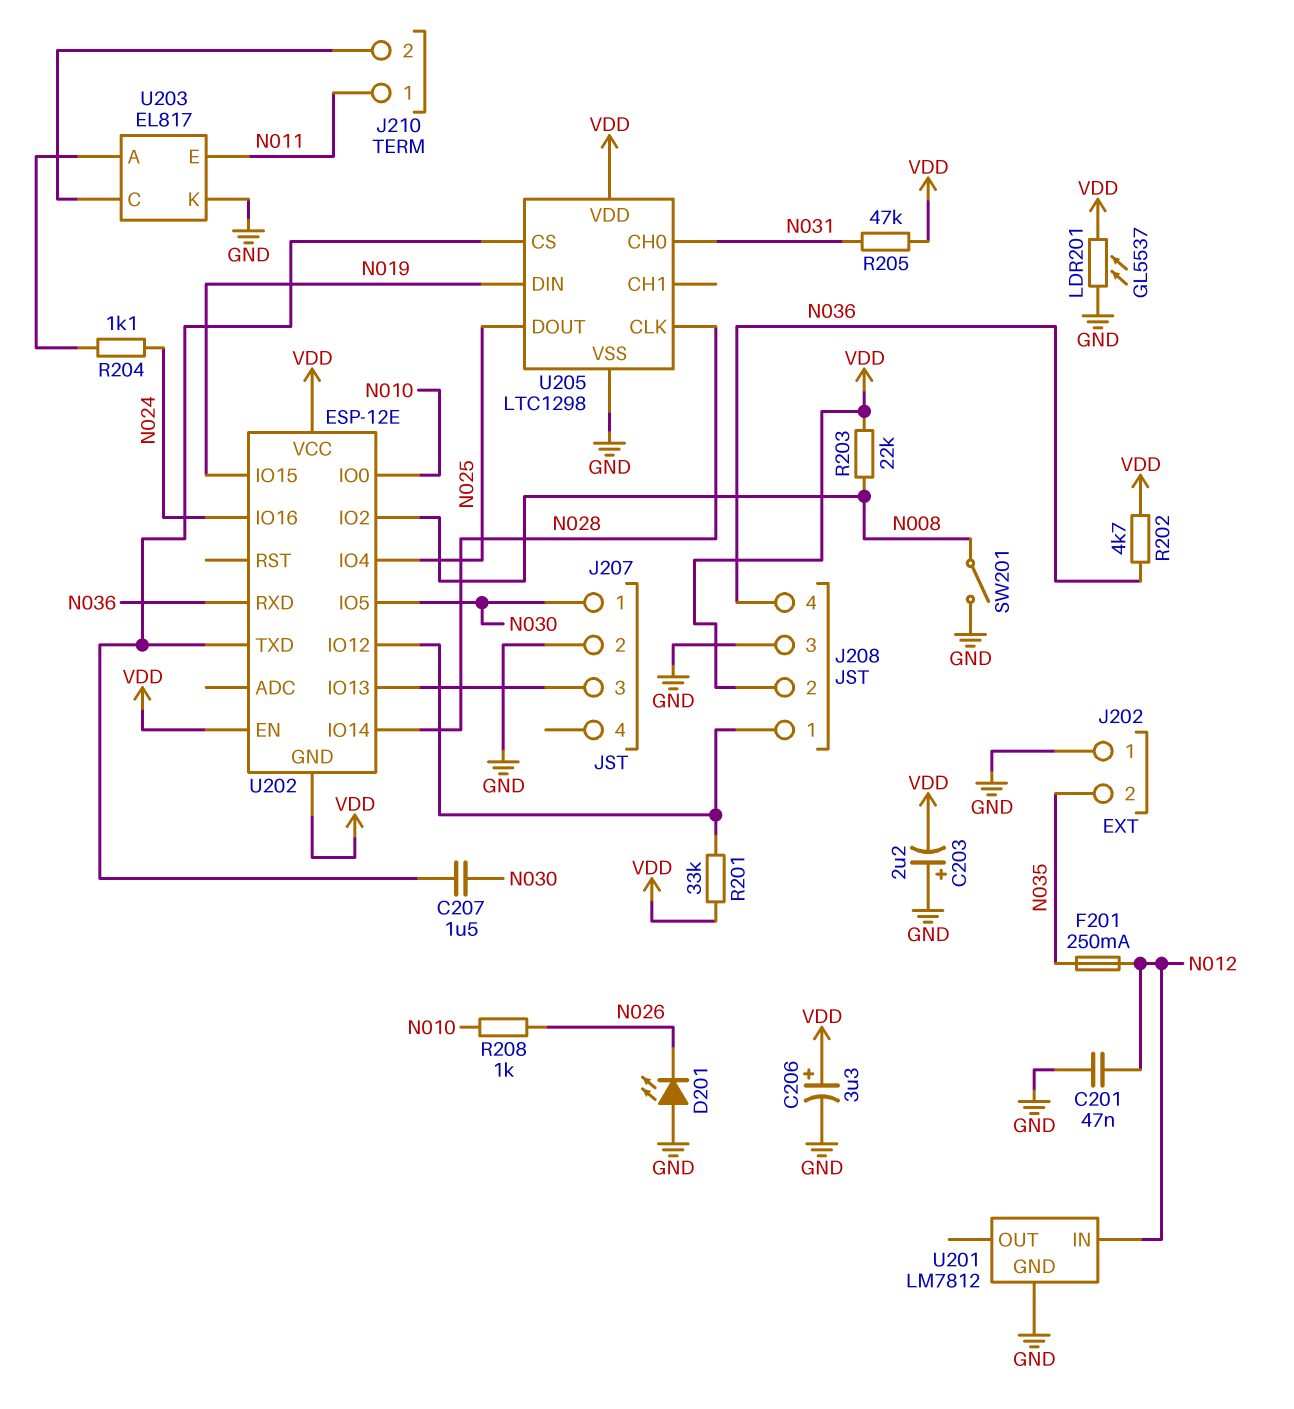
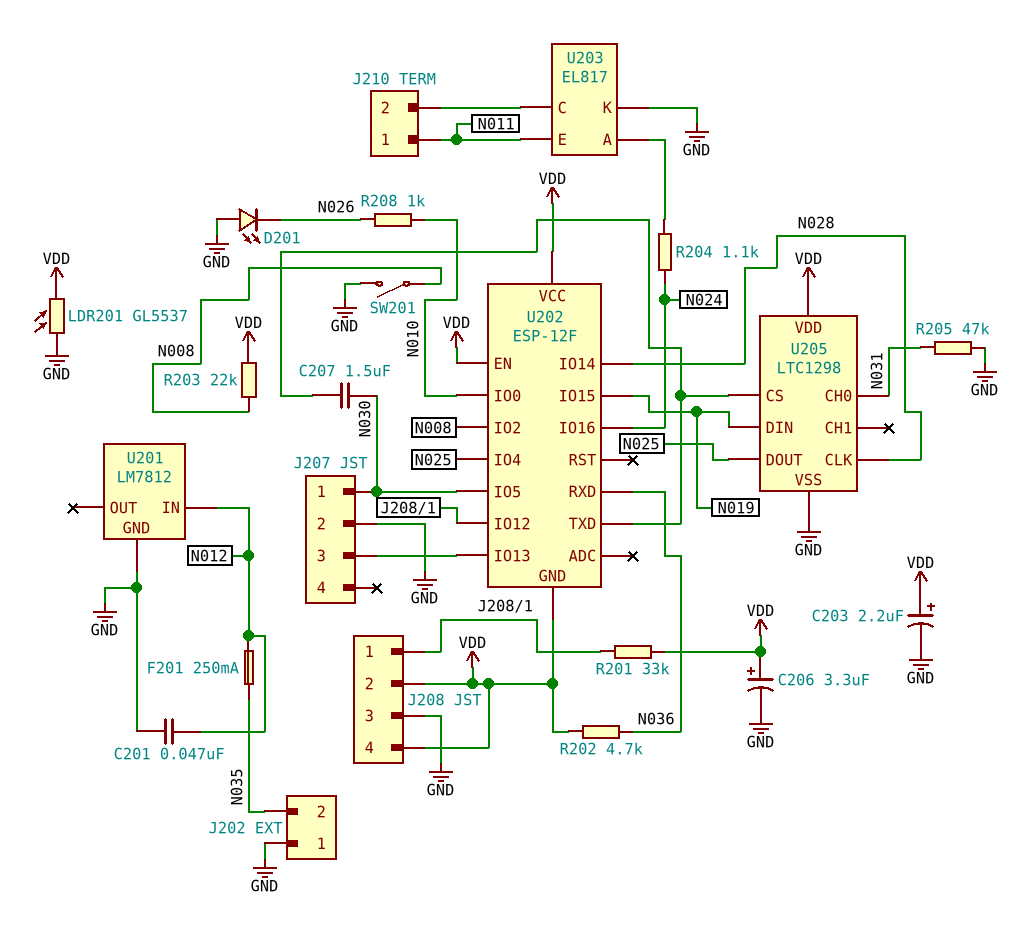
C203: 2.2uF (plus GND, minus VDD) -> 2.2uF (plus VDD, minus GND)
J208 pin 4: N036 -> VDD
R205: 47k (N031, VDD) -> 47k (GND, N031)
U202: ESP-12E -> ESP-12F

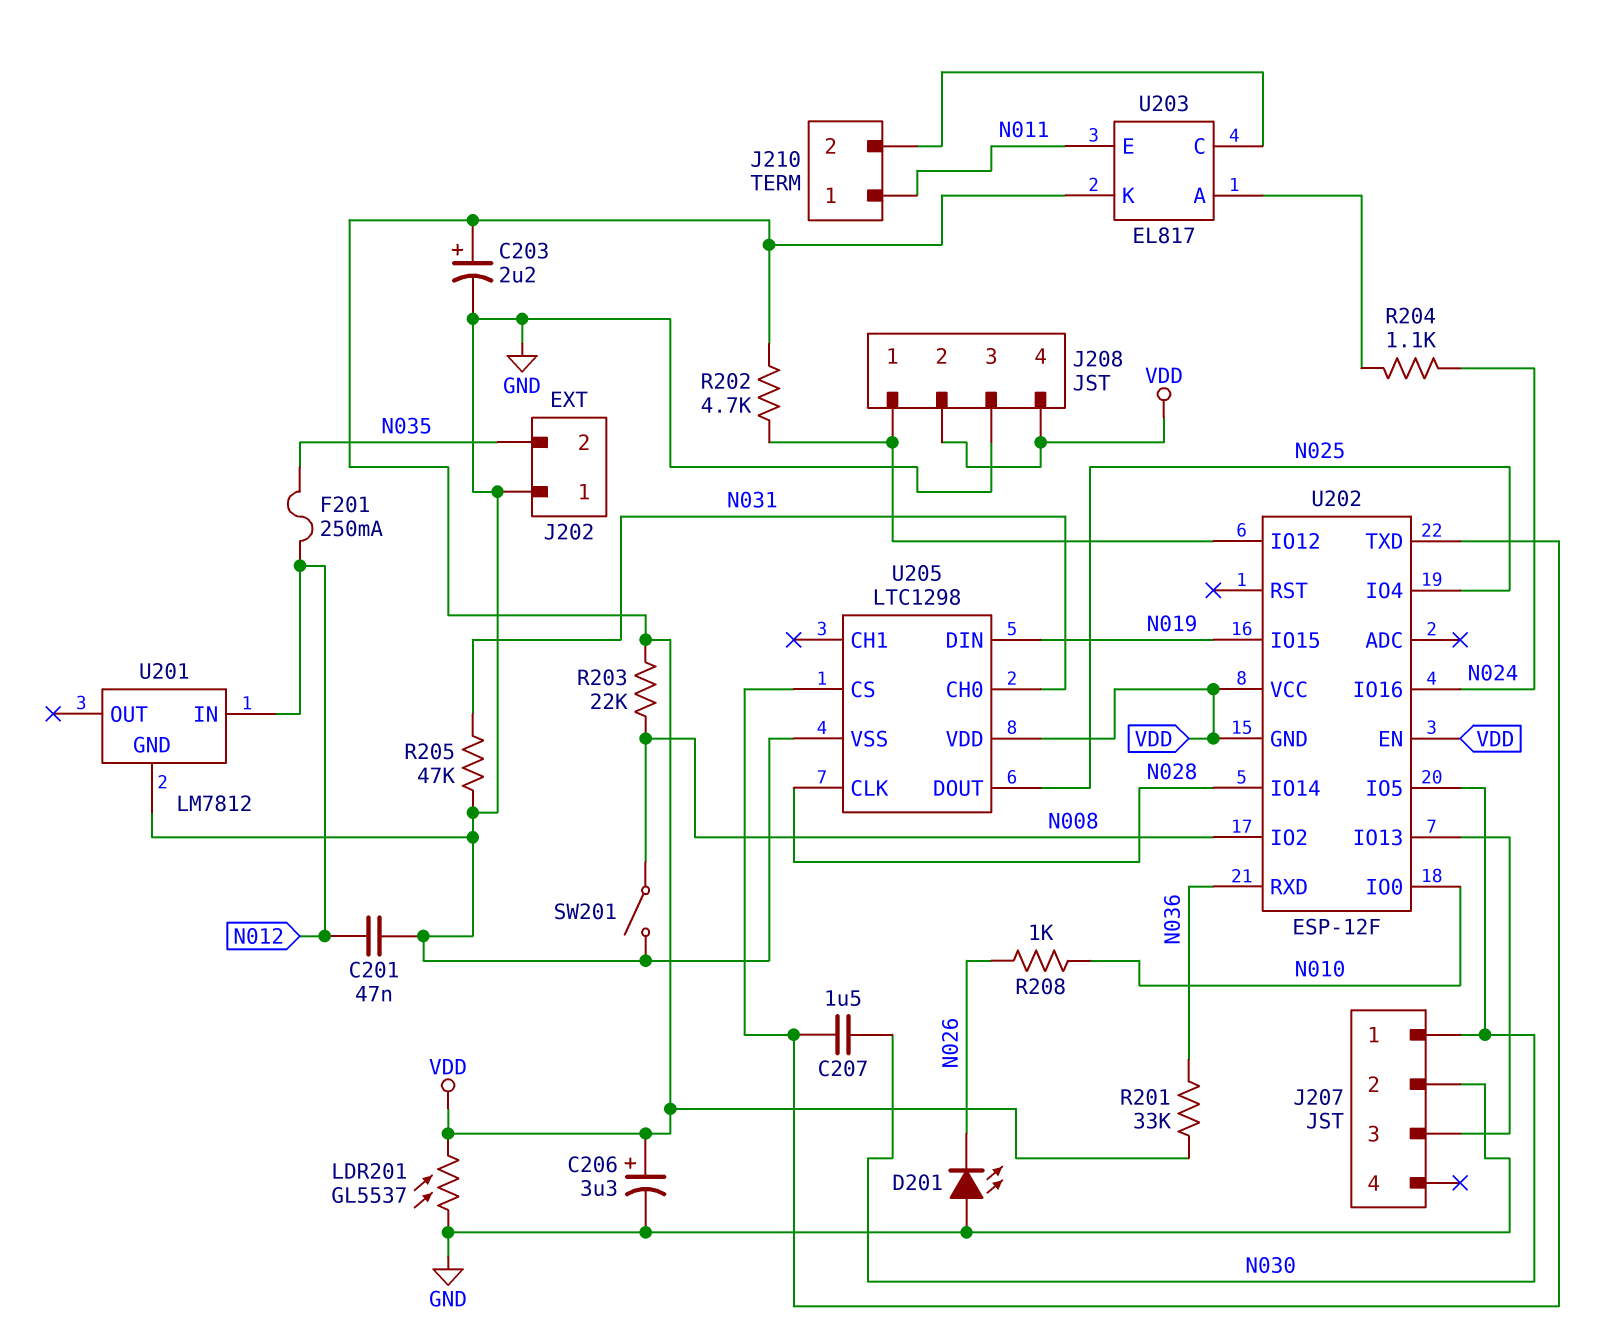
R201: 33k (J208/1, VDD) -> 33k (N036, VDD)
R202: 4.7k (N036, VDD) -> 4.7k (J208/1, VDD)
U203 pin K: GND -> VDD

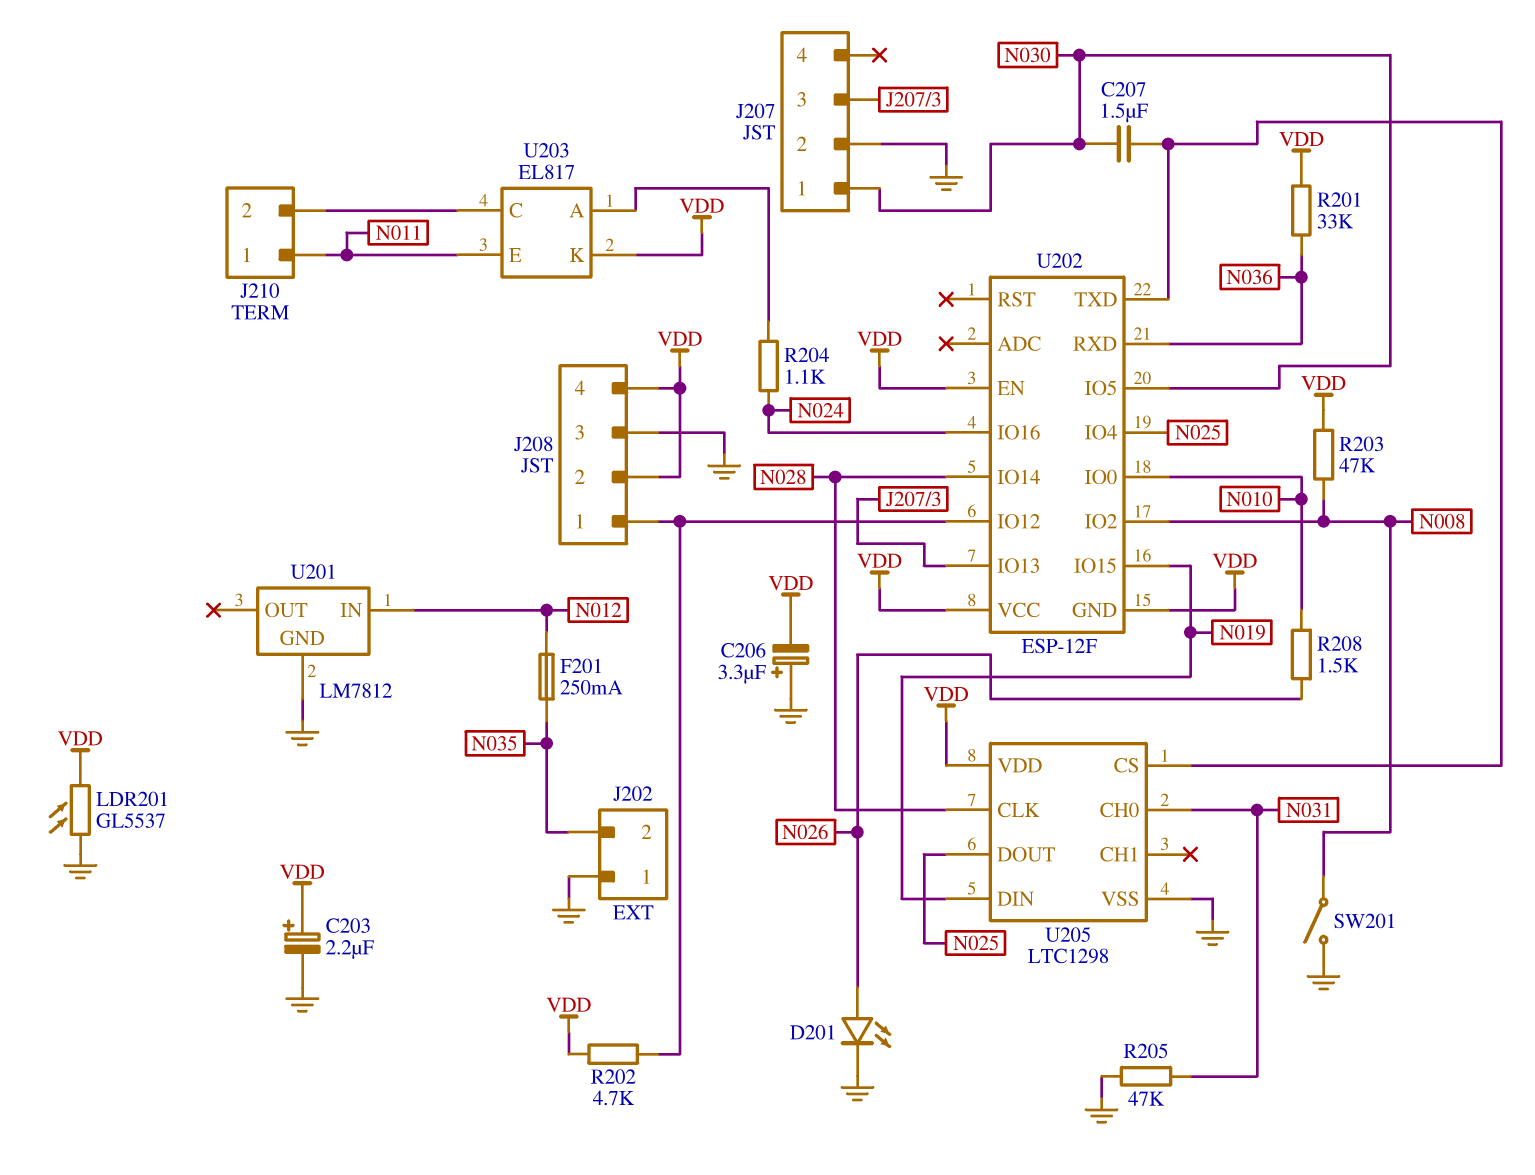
C201: 47nF (GND, N012) -> none
C206: 3.3uF (plus VDD, minus GND) -> 3.3uF (plus GND, minus VDD)
D201: LED (A GND, K N026) -> LED (A N026, K GND)
R203: 22k (N008, VDD) -> 47k (N008, VDD)
R208: 1k (N010, N026) -> 1.5k (N010, N026)

